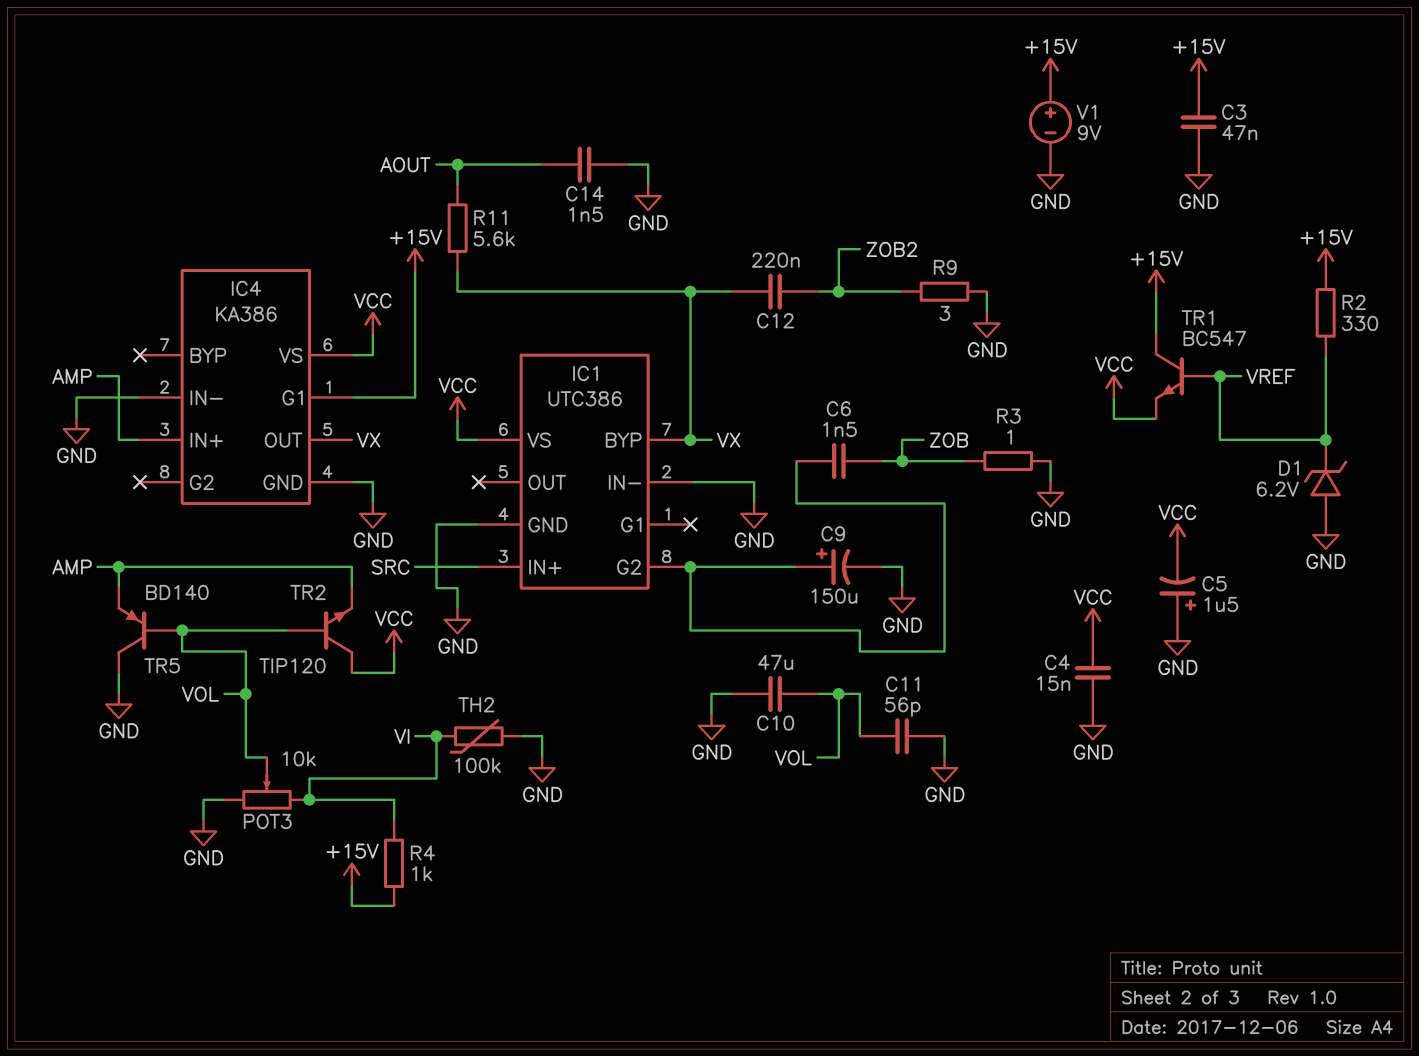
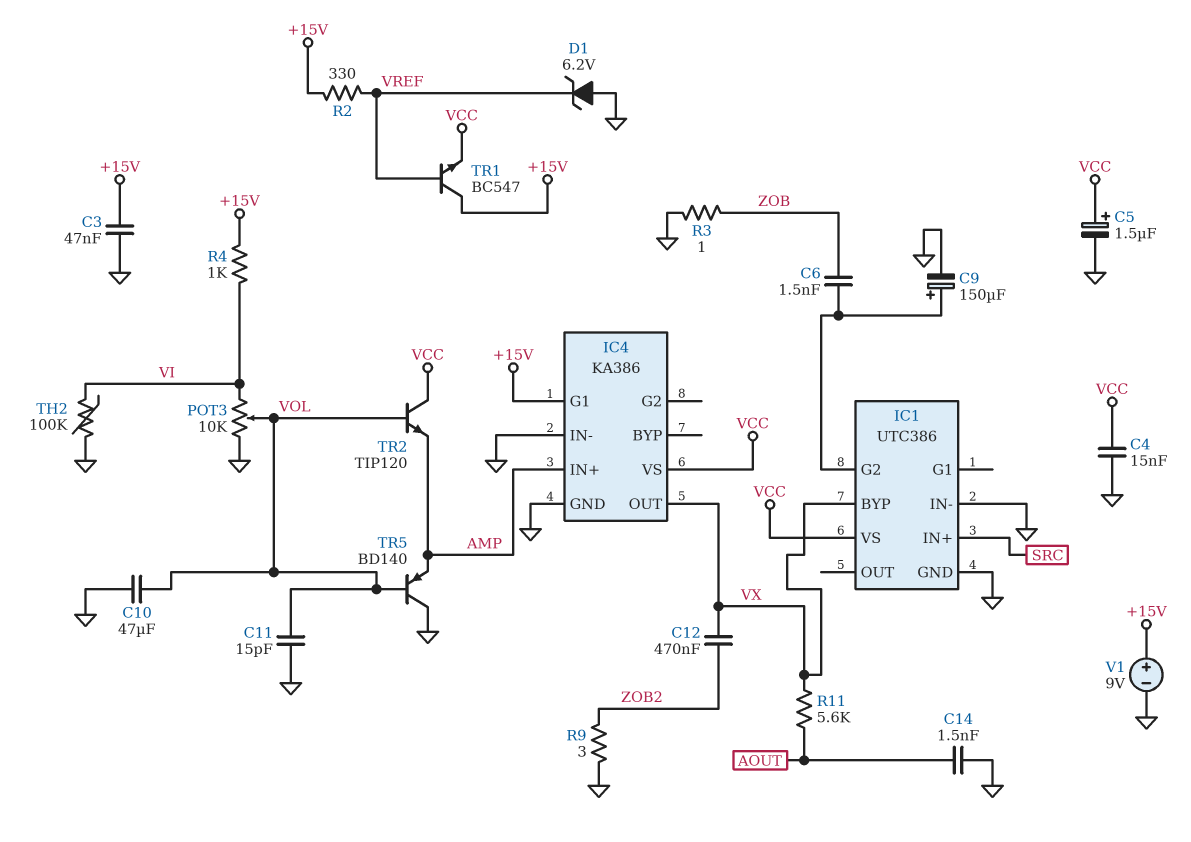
C5: 1.5uF (plus GND, minus VCC) -> 1.5uF (plus VCC, minus GND)
C11: 56pF (GND, VOL) -> 15pF (GND, VOL)
C12: 220nF (VX, ZOB2) -> 470nF (VX, ZOB2)

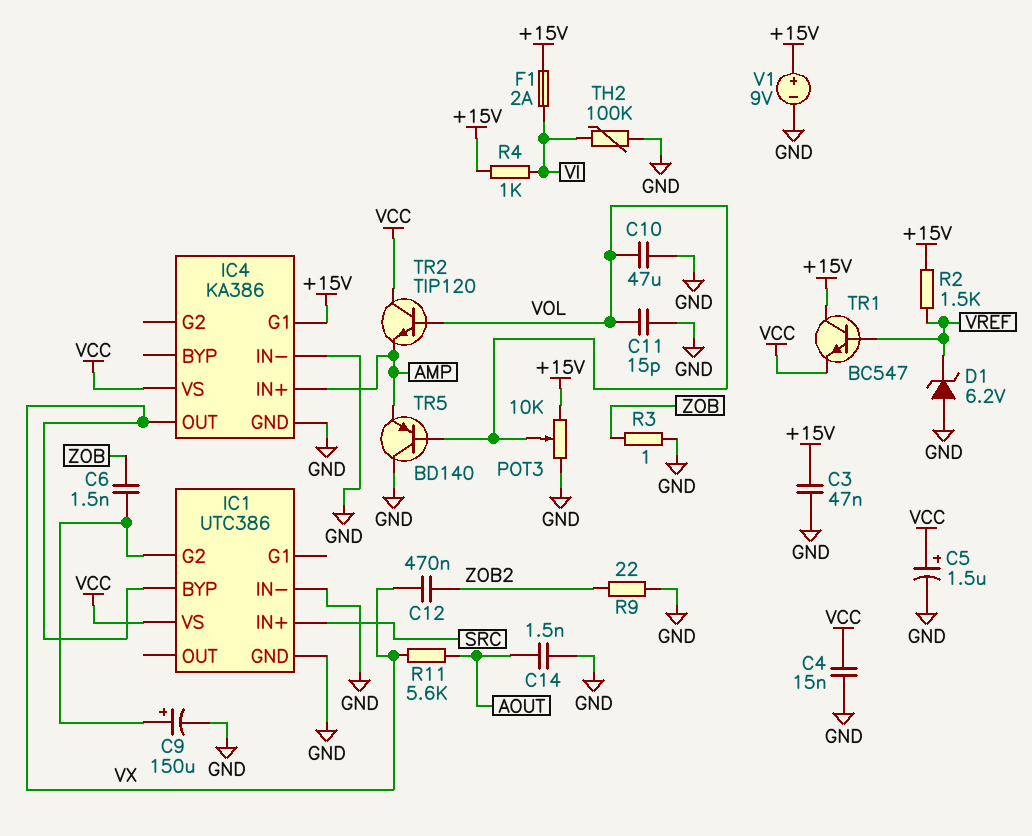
F1: none -> 2A (+15V, VI)
POT3: 10k (GND, VI, wiper VOL) -> 10k (+15V, GND, wiper VOL)
R2: 330 (+15V, VREF) -> 1.5k (+15V, VREF)
R9: 3 (GND, ZOB2) -> 22 (GND, ZOB2)

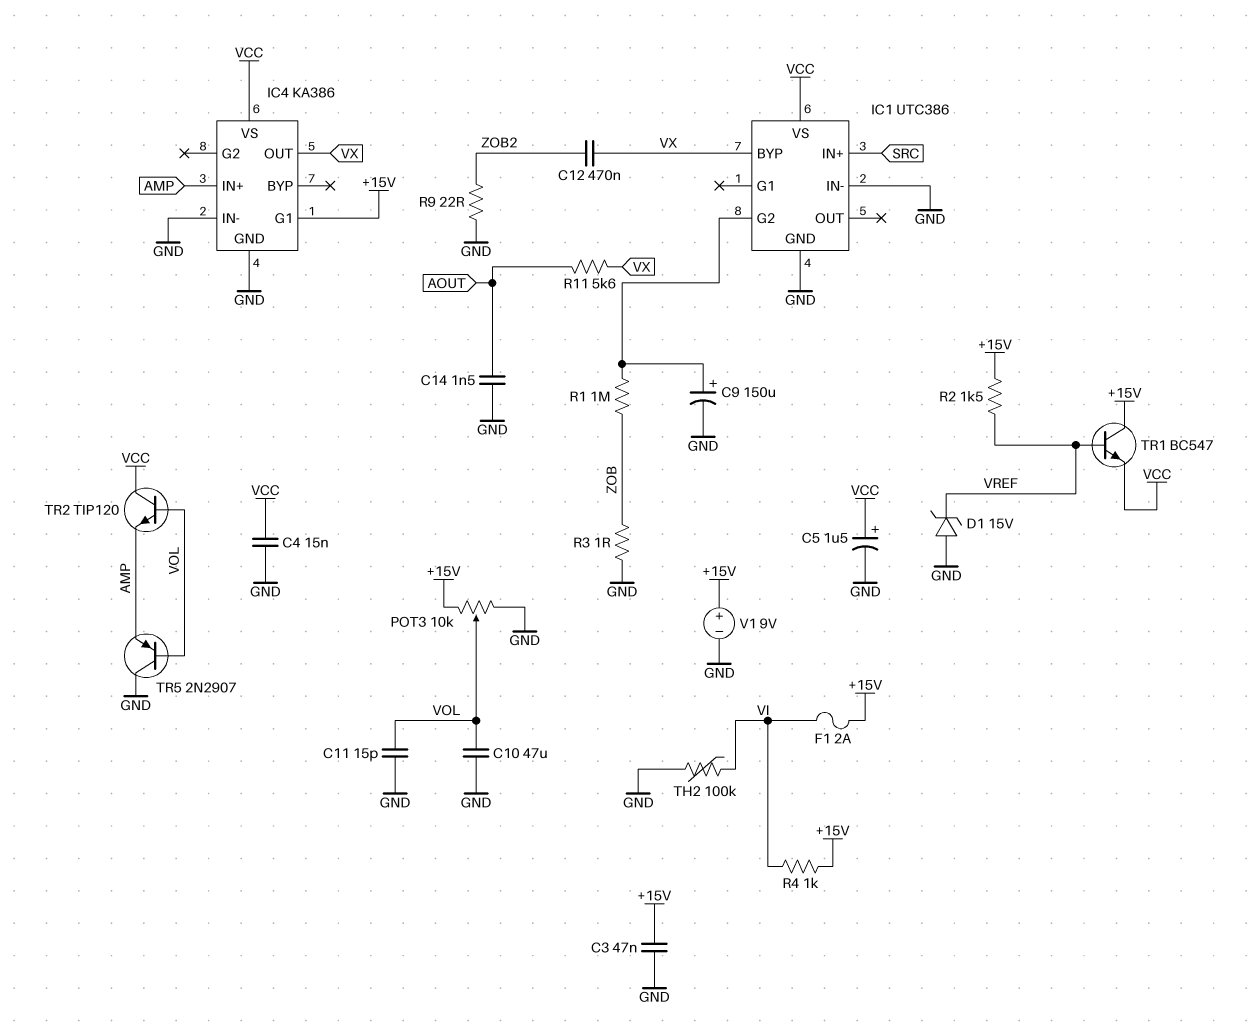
C6: 1.5nF (IC1/G2, ZOB) -> none
D1: zener 6.2V (A GND, K VREF) -> zener 15V (A GND, K VREF)
R1: none -> 1M (IC1/G2, ZOB)
TR5: PNP BD140 (B VOL, C GND, E AMP) -> PNP 2N2907 (B VOL, C GND, E AMP)

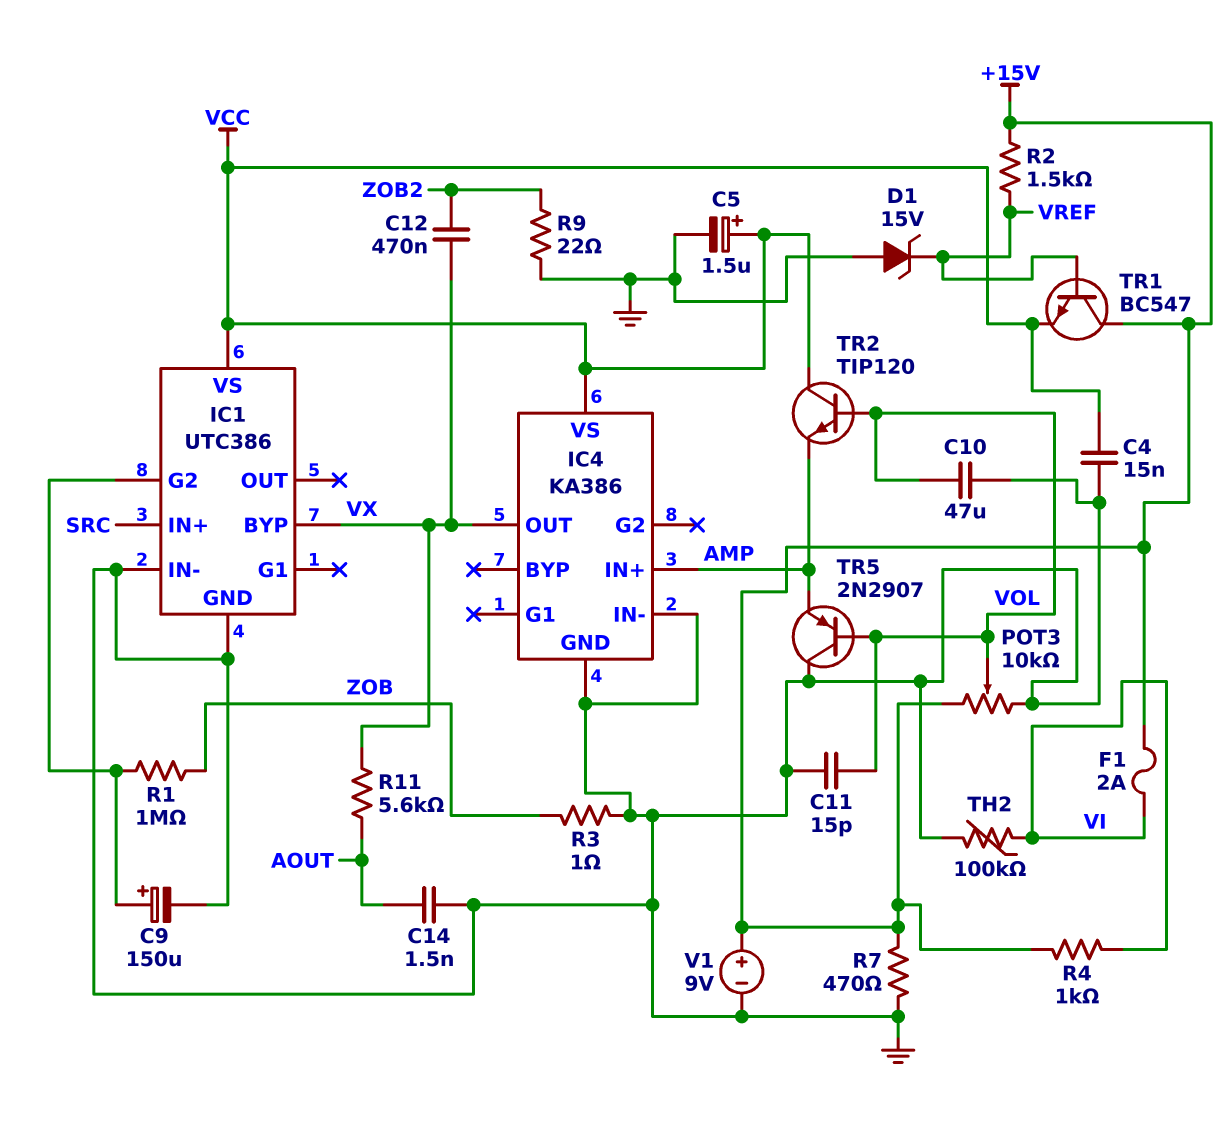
C3: 47nF (+15V, GND) -> none
IC4 pin G1: +15V -> none
R7: none -> 470 (+15V, GND)

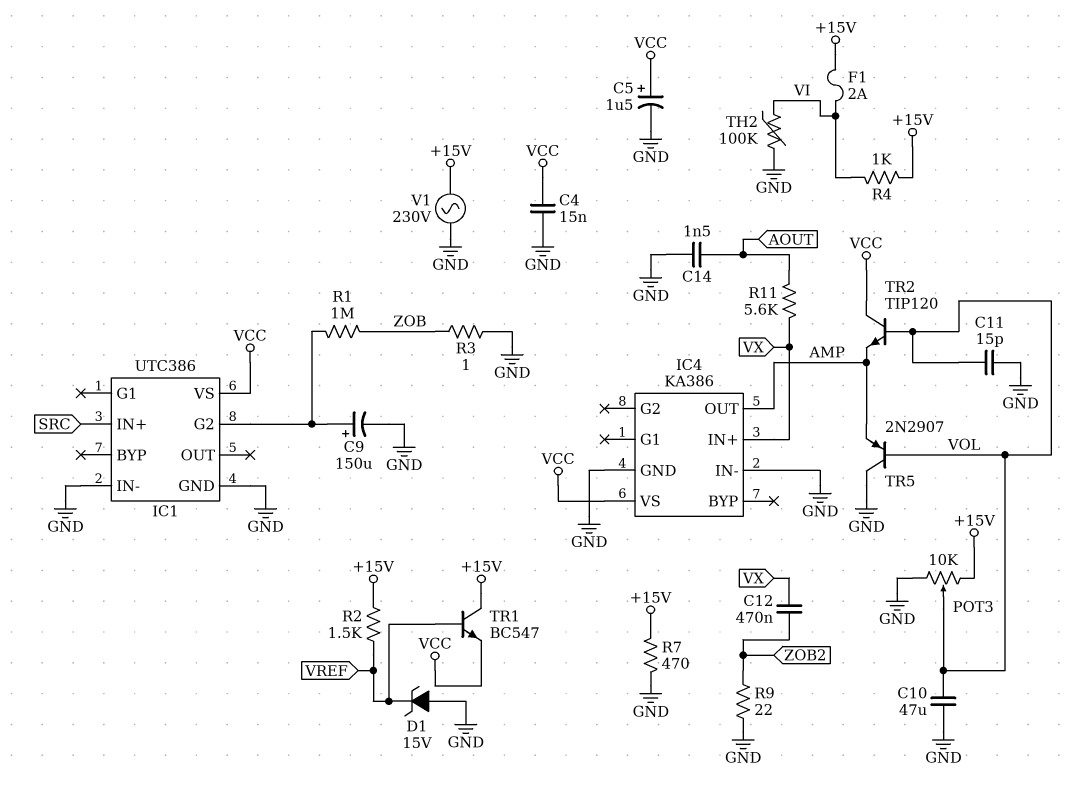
IC1 pin BYP: VX -> none
IC4 pin IN+: AMP -> VX
IC4 pin OUT: VX -> AMP
V1: 9V (plus +15V, minus GND) -> AC 230V (+15V, GND)

